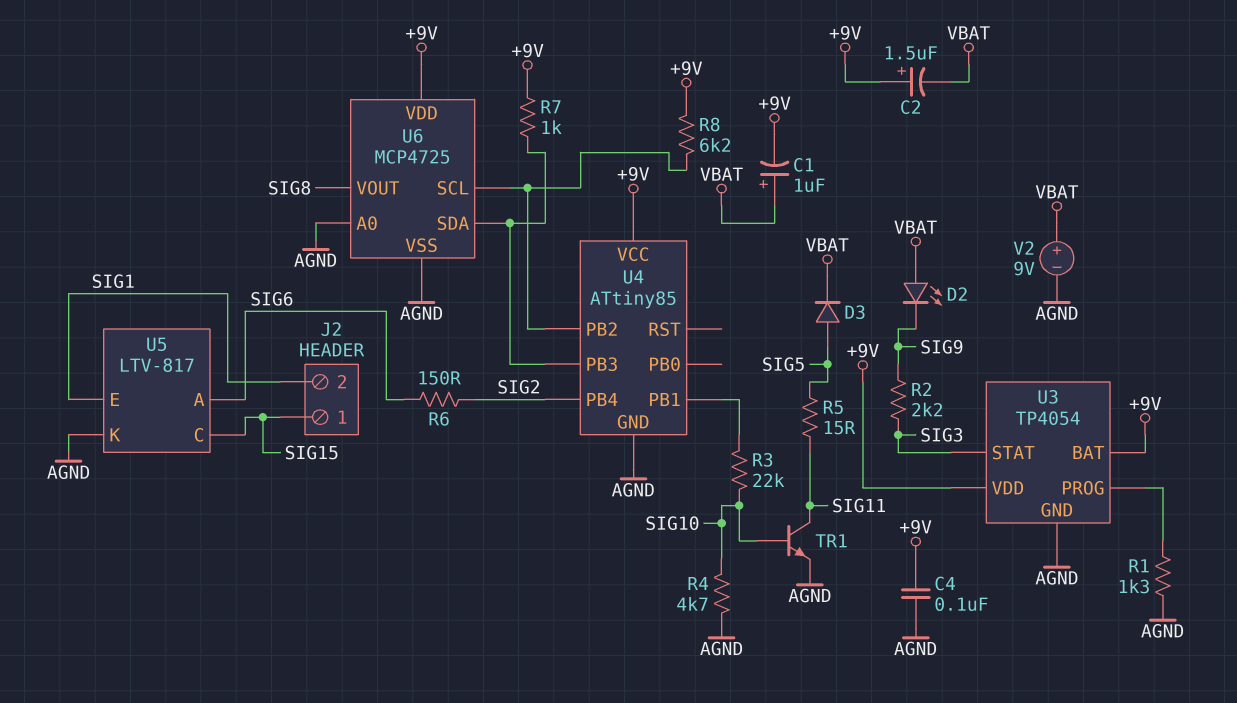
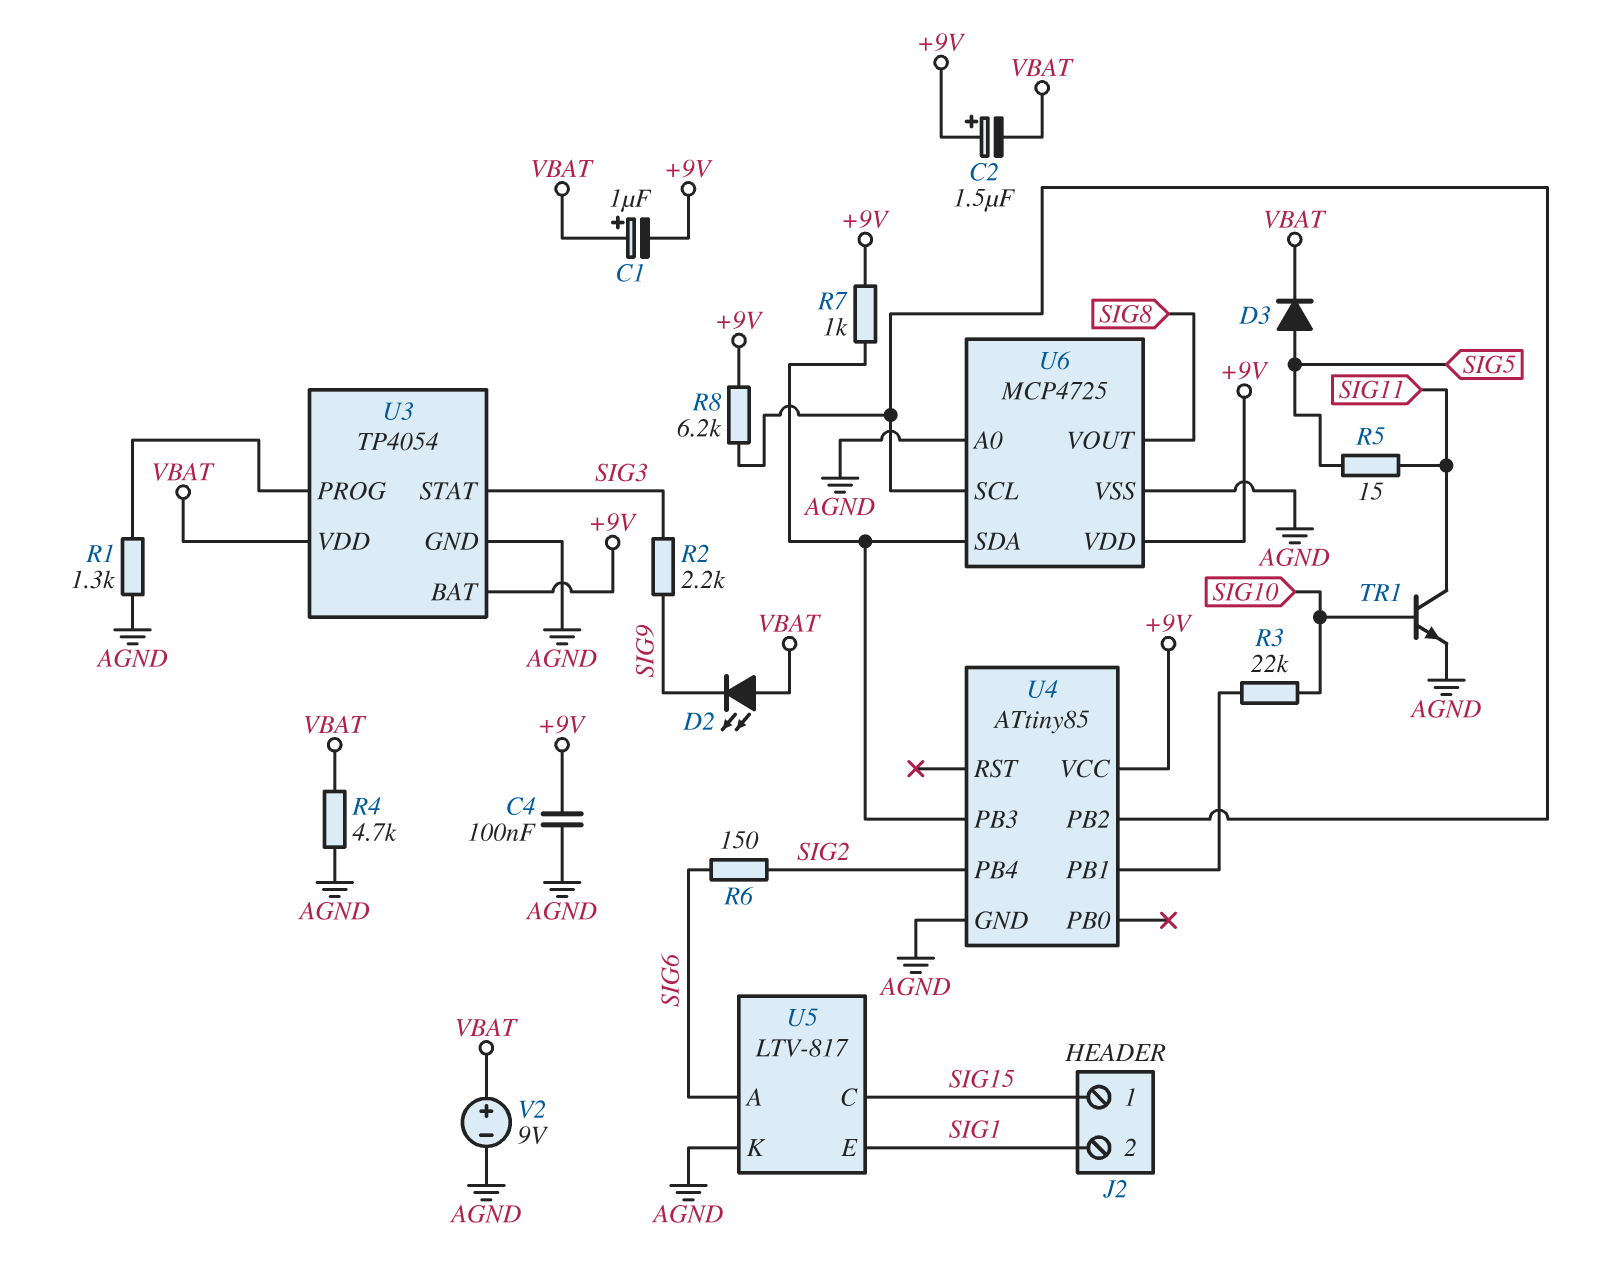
R4: 4.7k (AGND, SIG10) -> 4.7k (AGND, VBAT)
U3 pin VDD: +9V -> VBAT

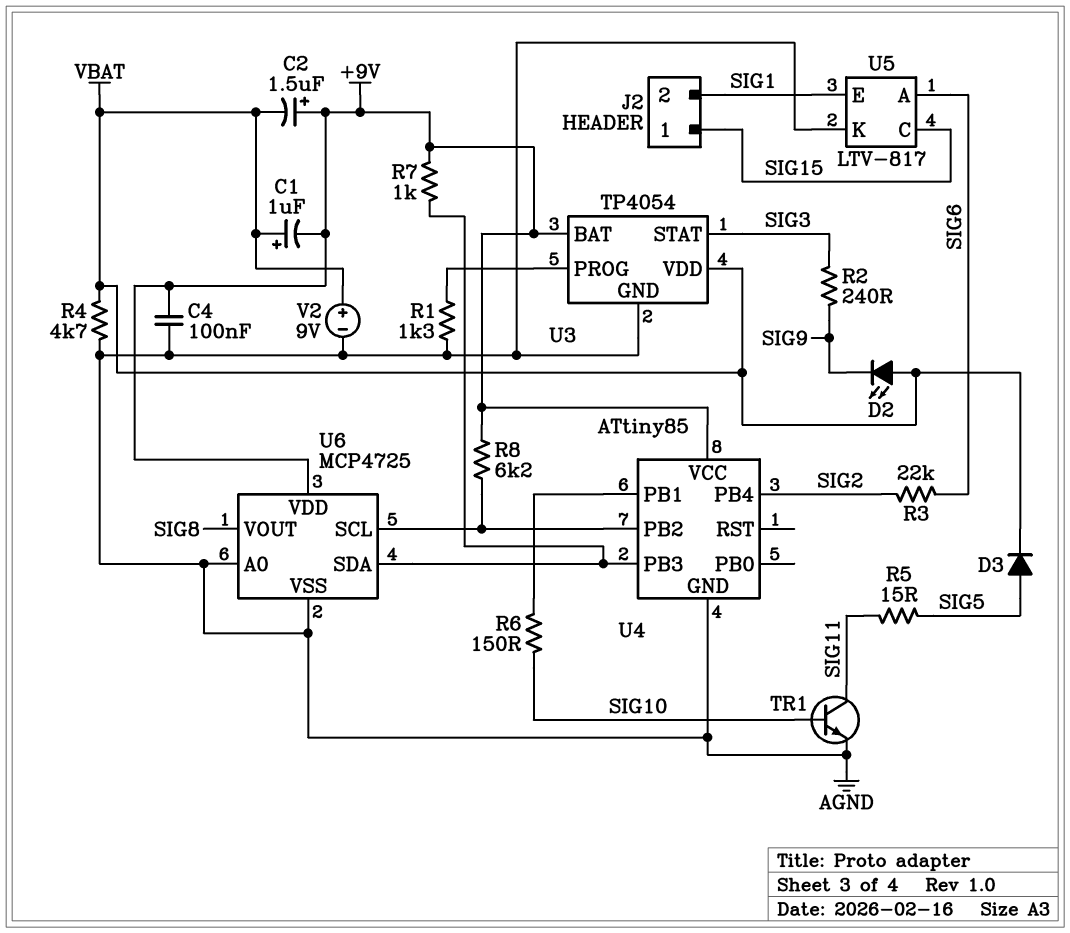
R2: 2.2k (SIG3, SIG9) -> 240 (SIG3, SIG9)
R3: 22k (SIG10, U4/PB1) -> 22k (SIG2, SIG6)
R6: 150 (SIG2, SIG6) -> 150 (SIG10, U4/PB1)

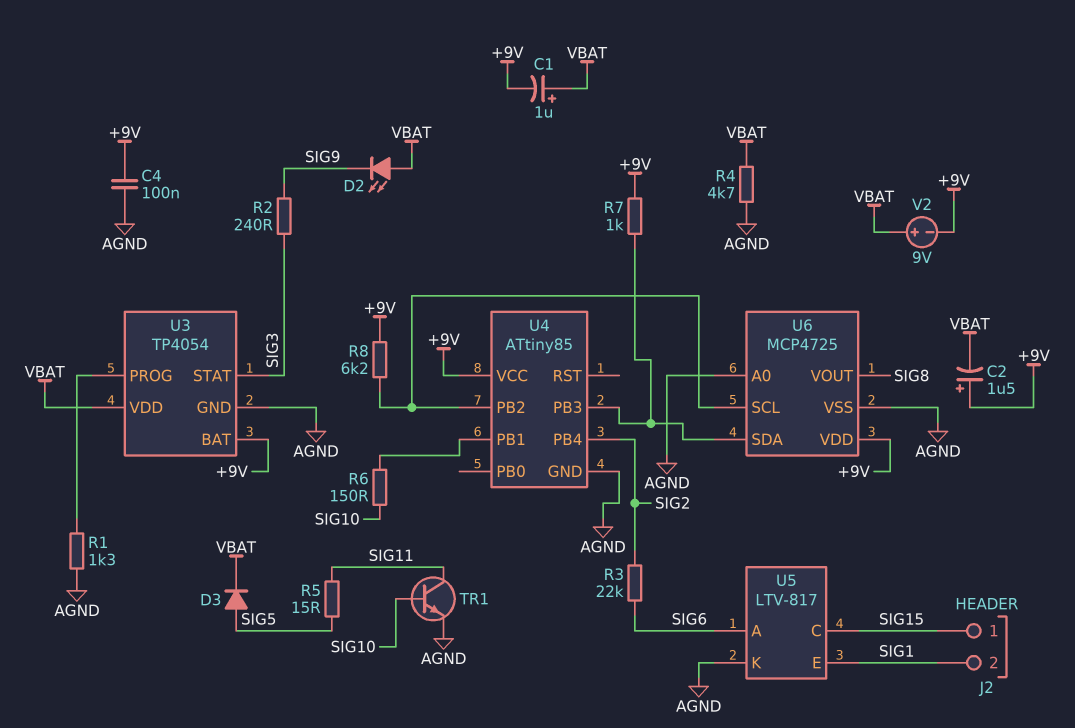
V2: 9V (plus VBAT, minus AGND) -> 9V (plus VBAT, minus +9V)

